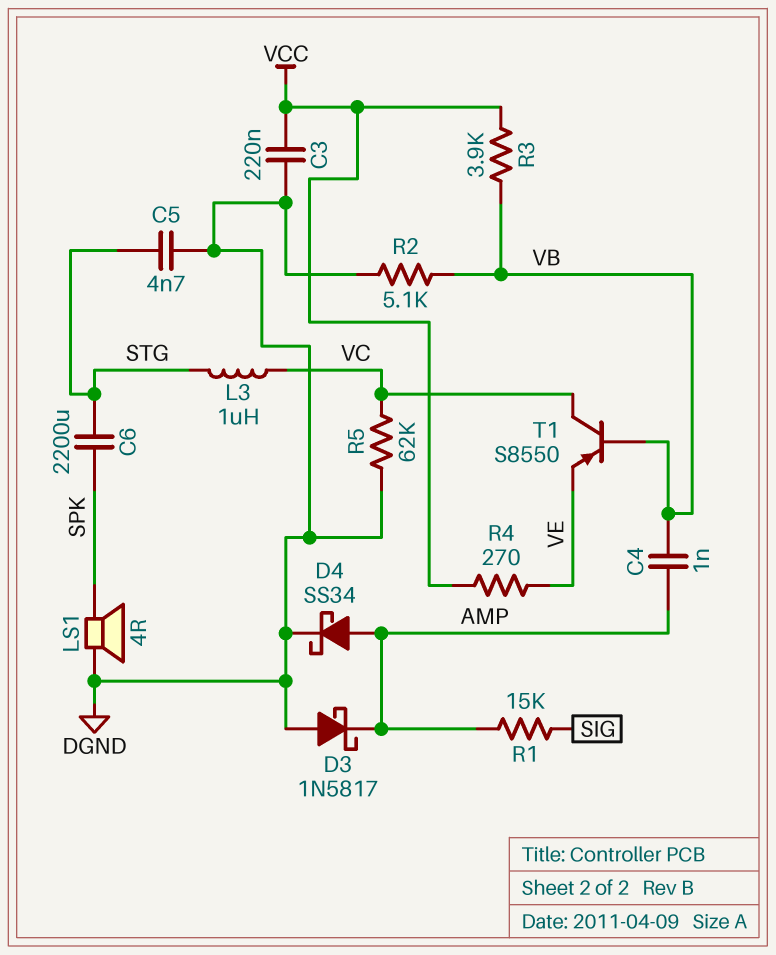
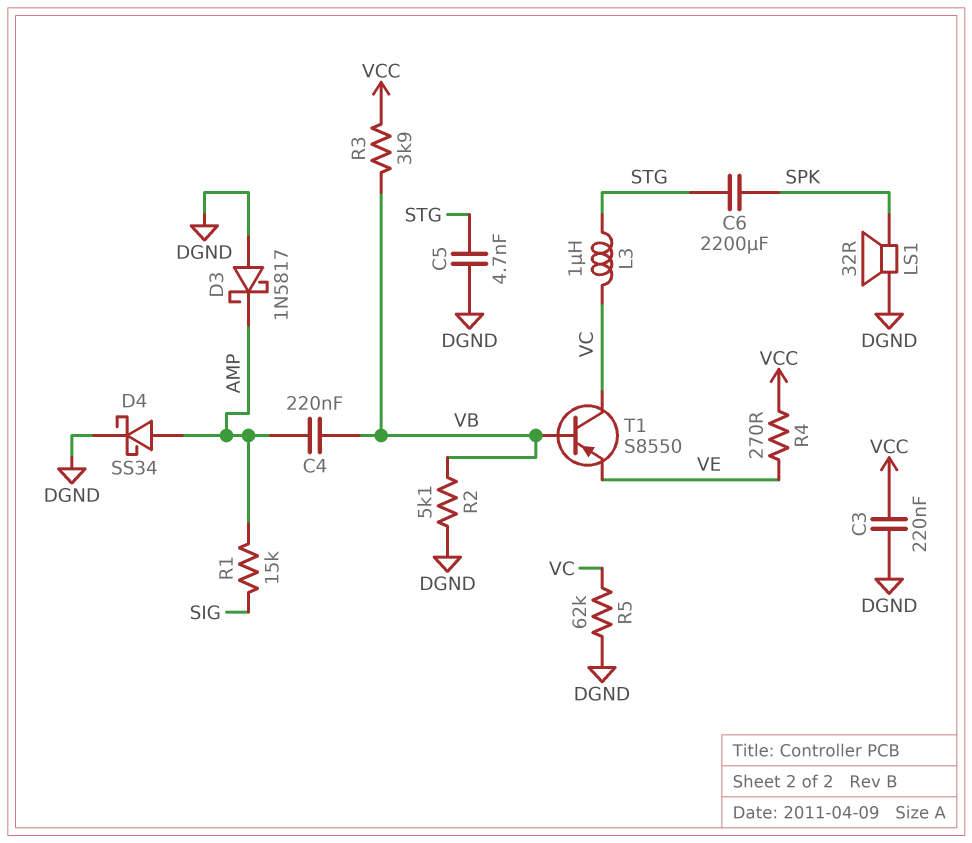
C4: 1nF (AMP, VB) -> 220nF (AMP, VB)
LS1: speaker 4R (DGND, SPK) -> speaker 32R (DGND, SPK)

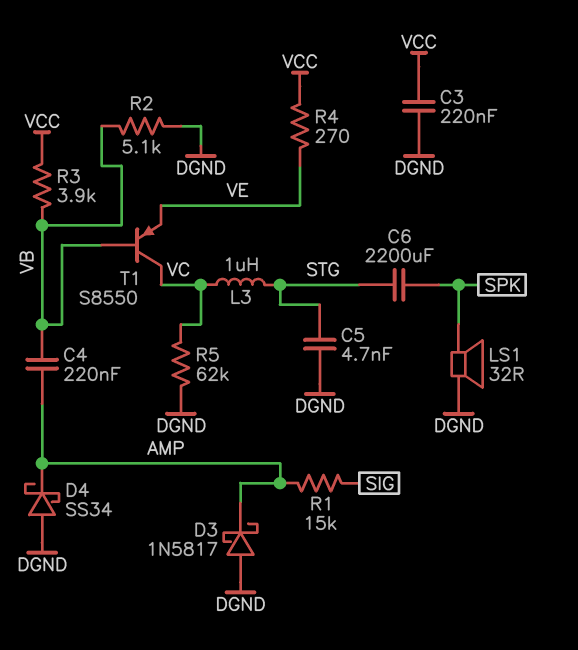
D4: schottky SS34 (A AMP, K DGND) -> schottky SS34 (A DGND, K AMP)

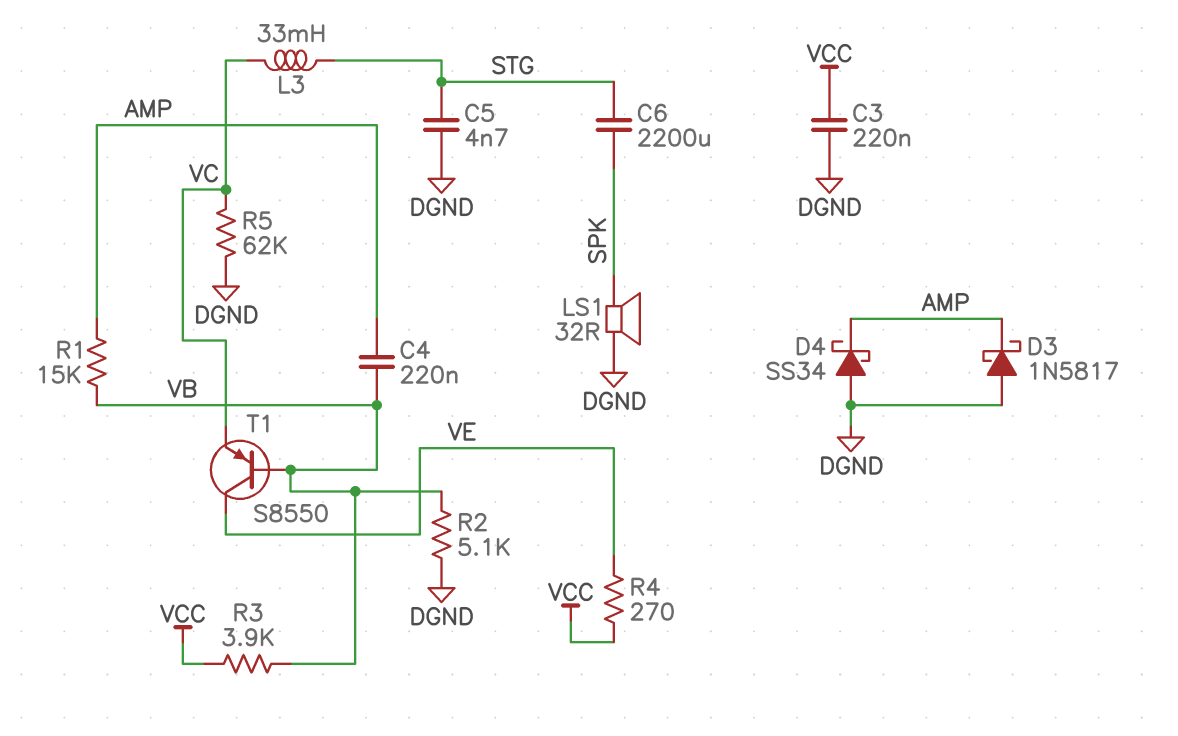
L3: 1uH (STG, VC) -> 33mH (STG, VC)
R1: 15k (AMP, SIG) -> 15k (AMP, VB)
T1: PNP S8550 (B VB, C VC, E VE) -> PNP S8550 (B VB, C VE, E VC)

